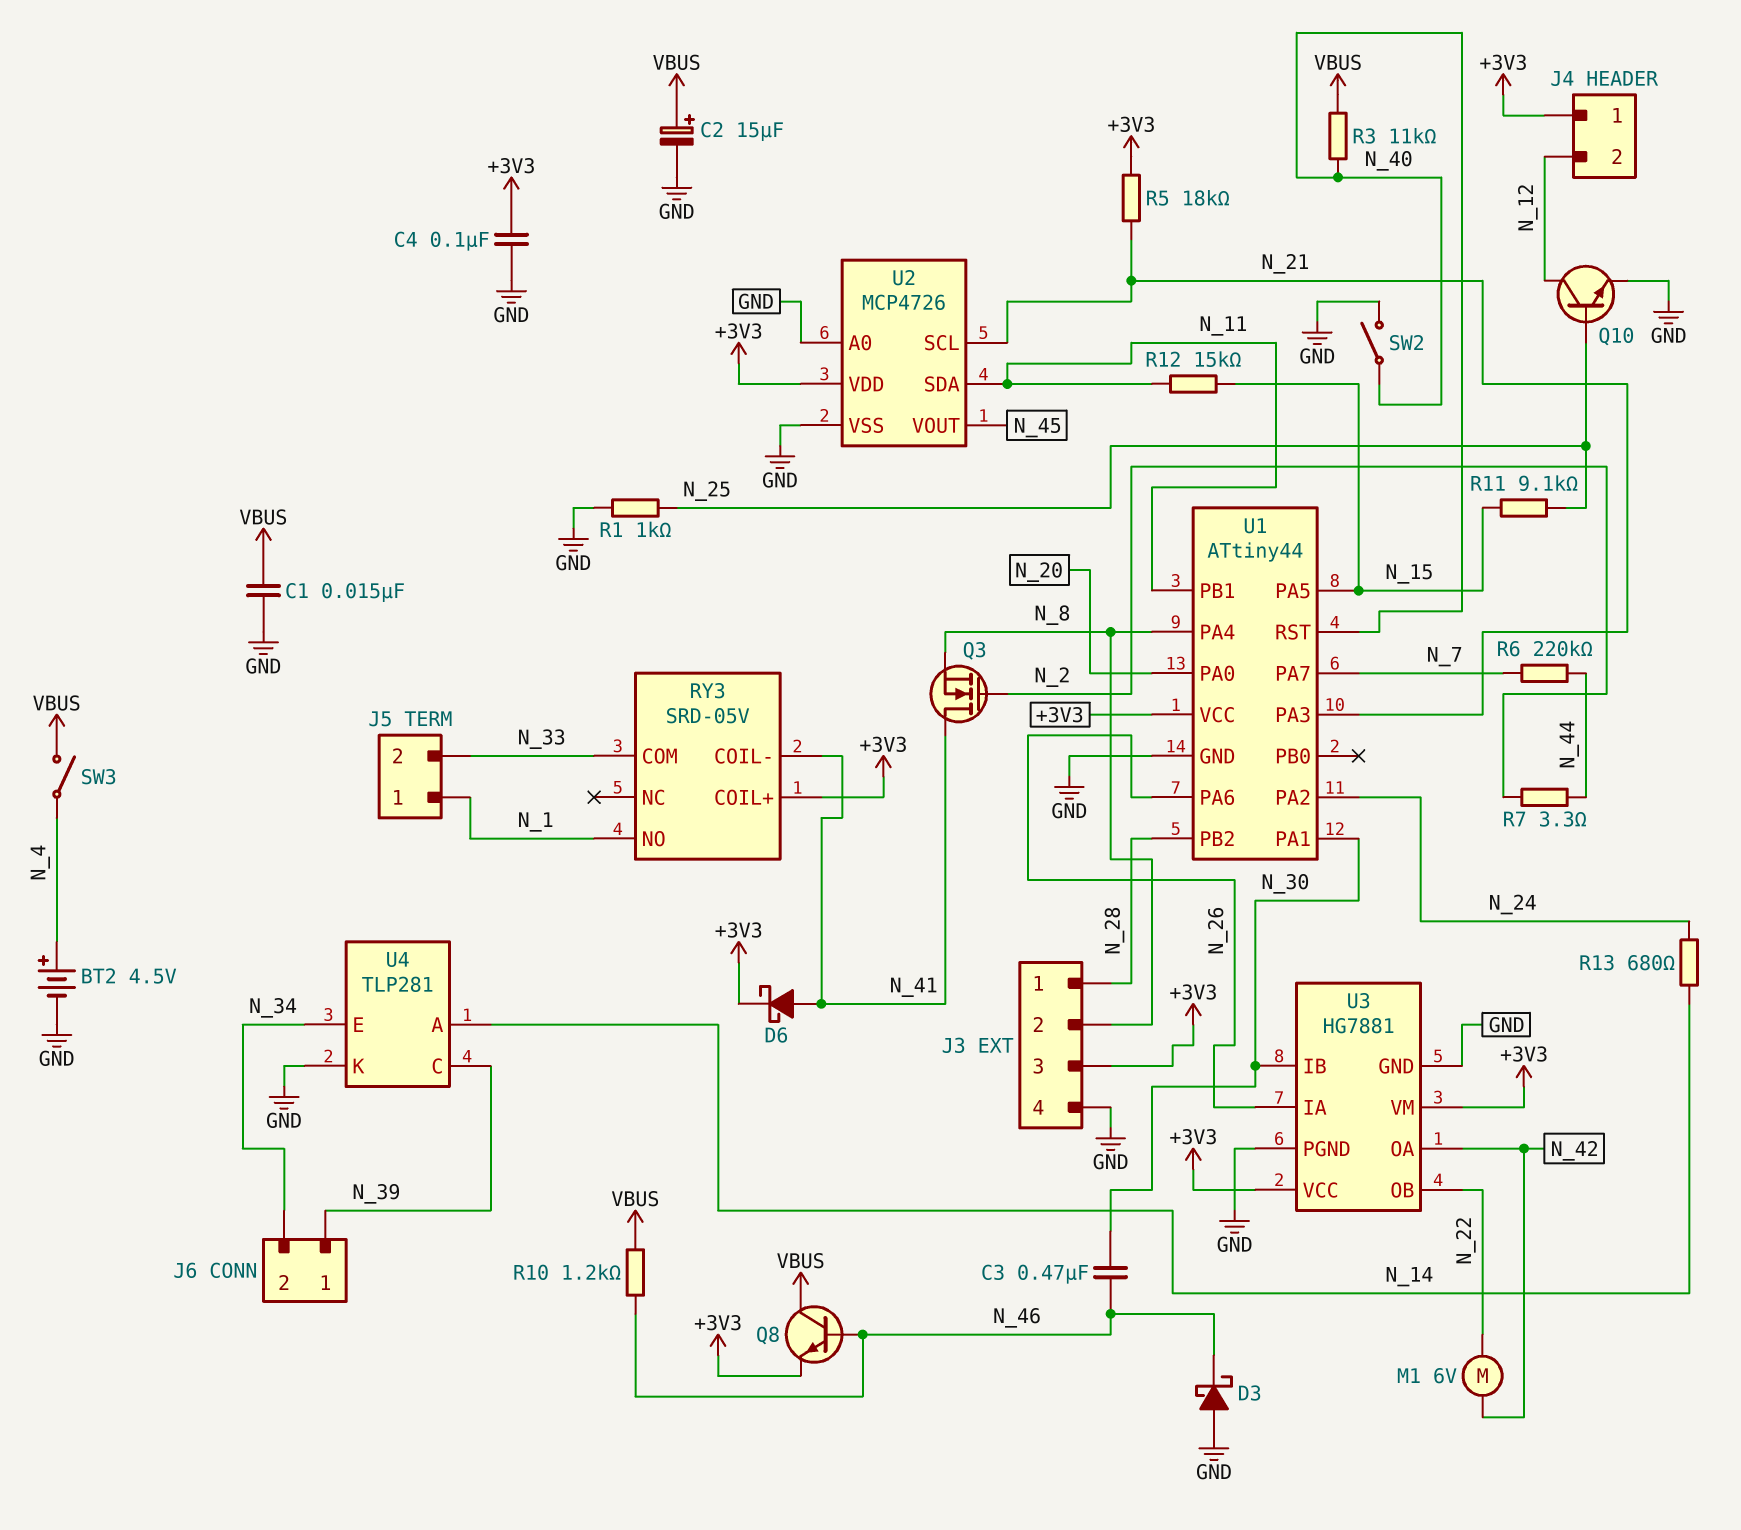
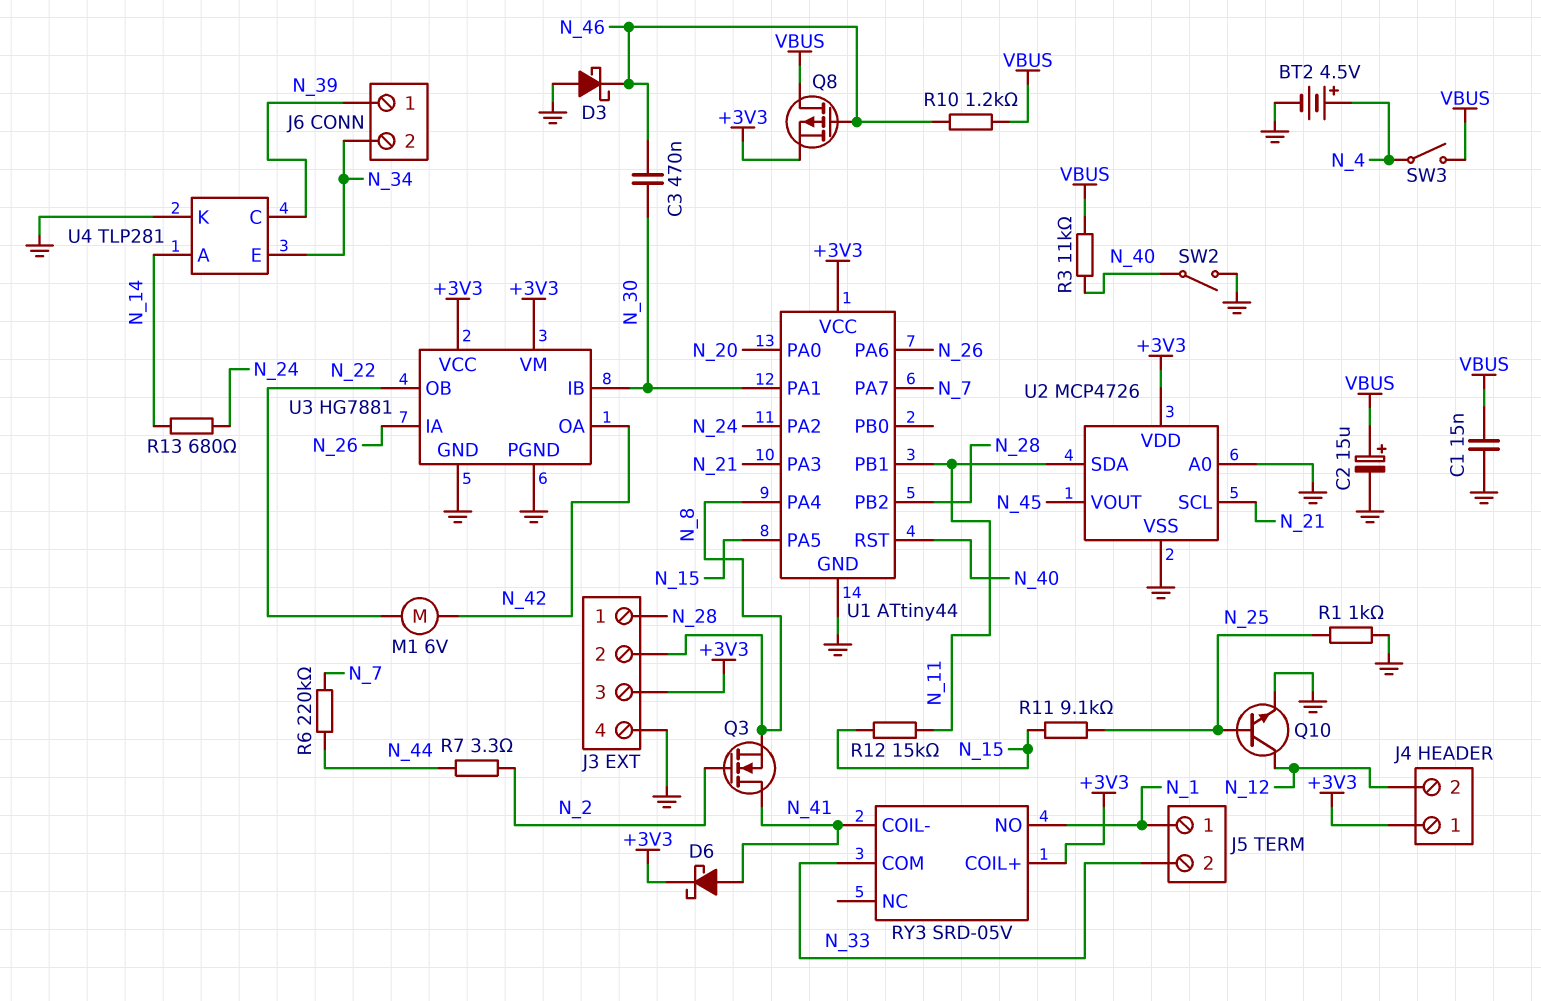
C4: 100nF (+3V3, GND) -> none
Q8: NPN (B N_46, C VBUS, E +3V3) -> PMOS (G N_46, D VBUS, S +3V3)
R5: 18k (+3V3, N_21) -> none

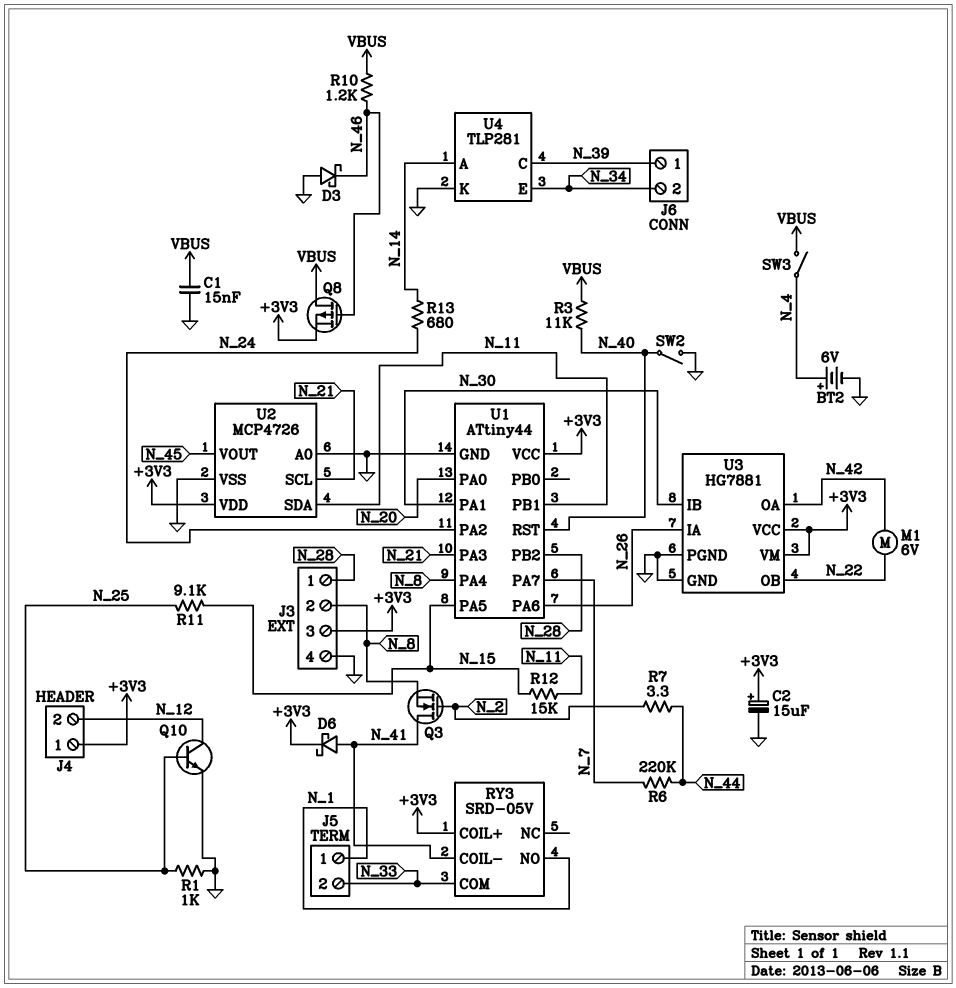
BT2: 4.5V (plus N_4, minus GND) -> 6V (plus N_4, minus GND)
C2: 15uF (plus VBUS, minus GND) -> 15uF (plus +3V3, minus GND)
C3: 470nF (N_30, N_46) -> none

